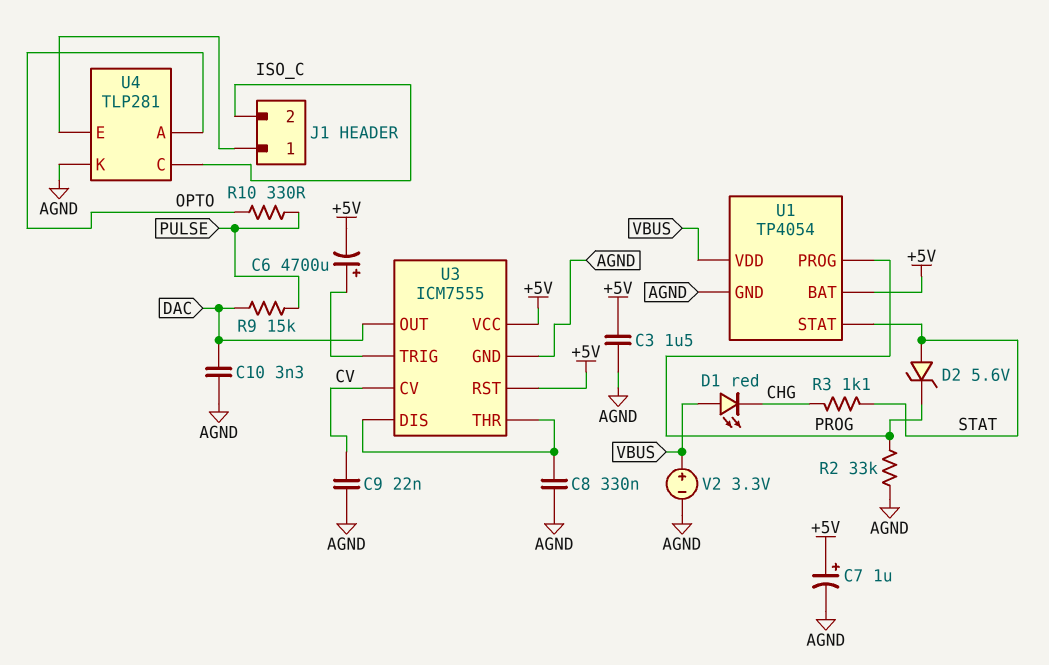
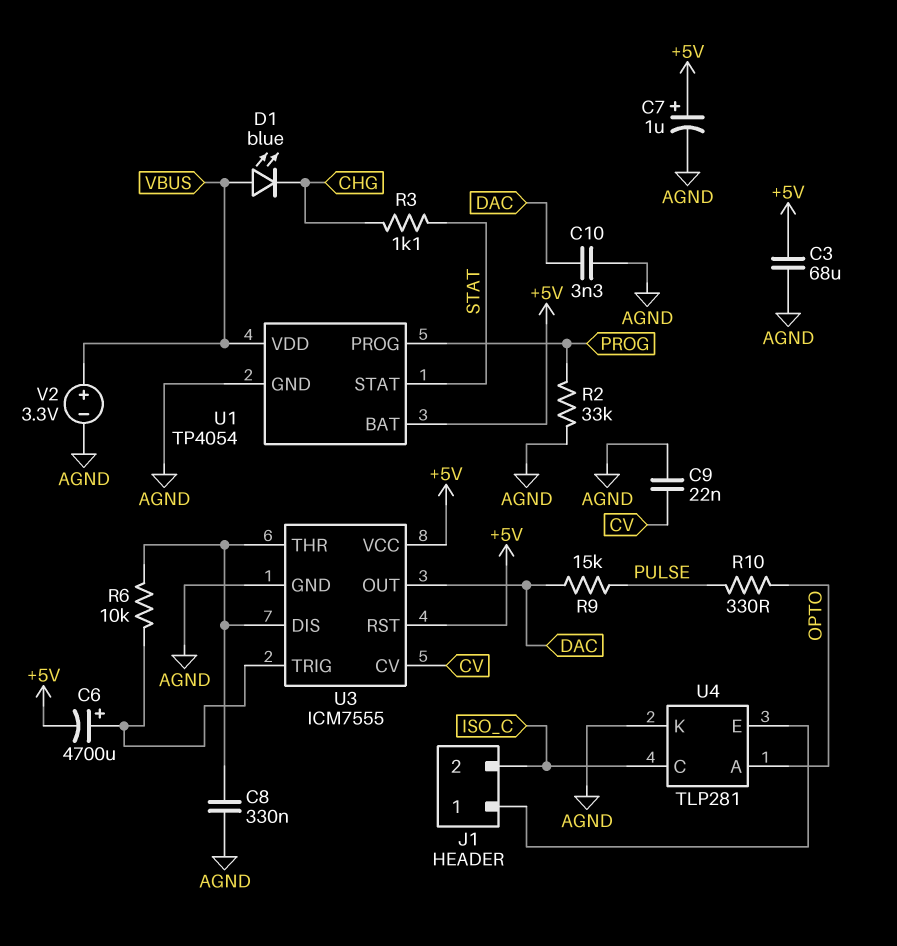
C3: 1.5uF (+5V, AGND) -> 68uF (+5V, AGND)
D1: LED red (A VBUS, K CHG) -> LED blue (A VBUS, K CHG)
D2: zener 5.6V (A STAT, K PROG) -> none
R6: none -> 10k (U3/DIS, U3/TRIG)

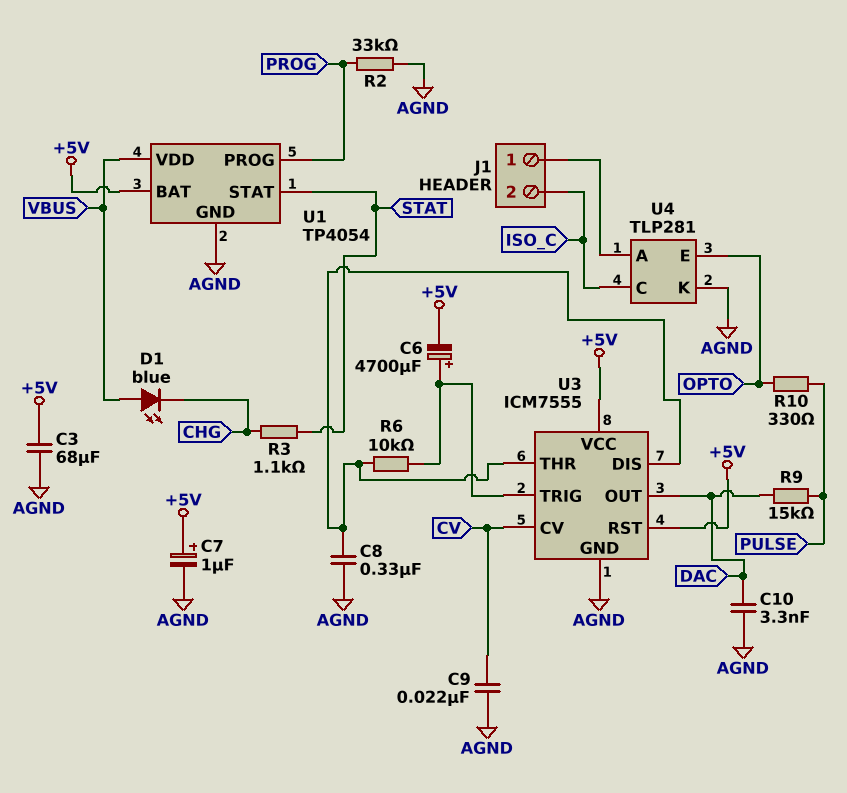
U4 pin A: OPTO -> J1/1
U4 pin E: J1/1 -> OPTO
V2: 3.3V (plus VBUS, minus AGND) -> none

